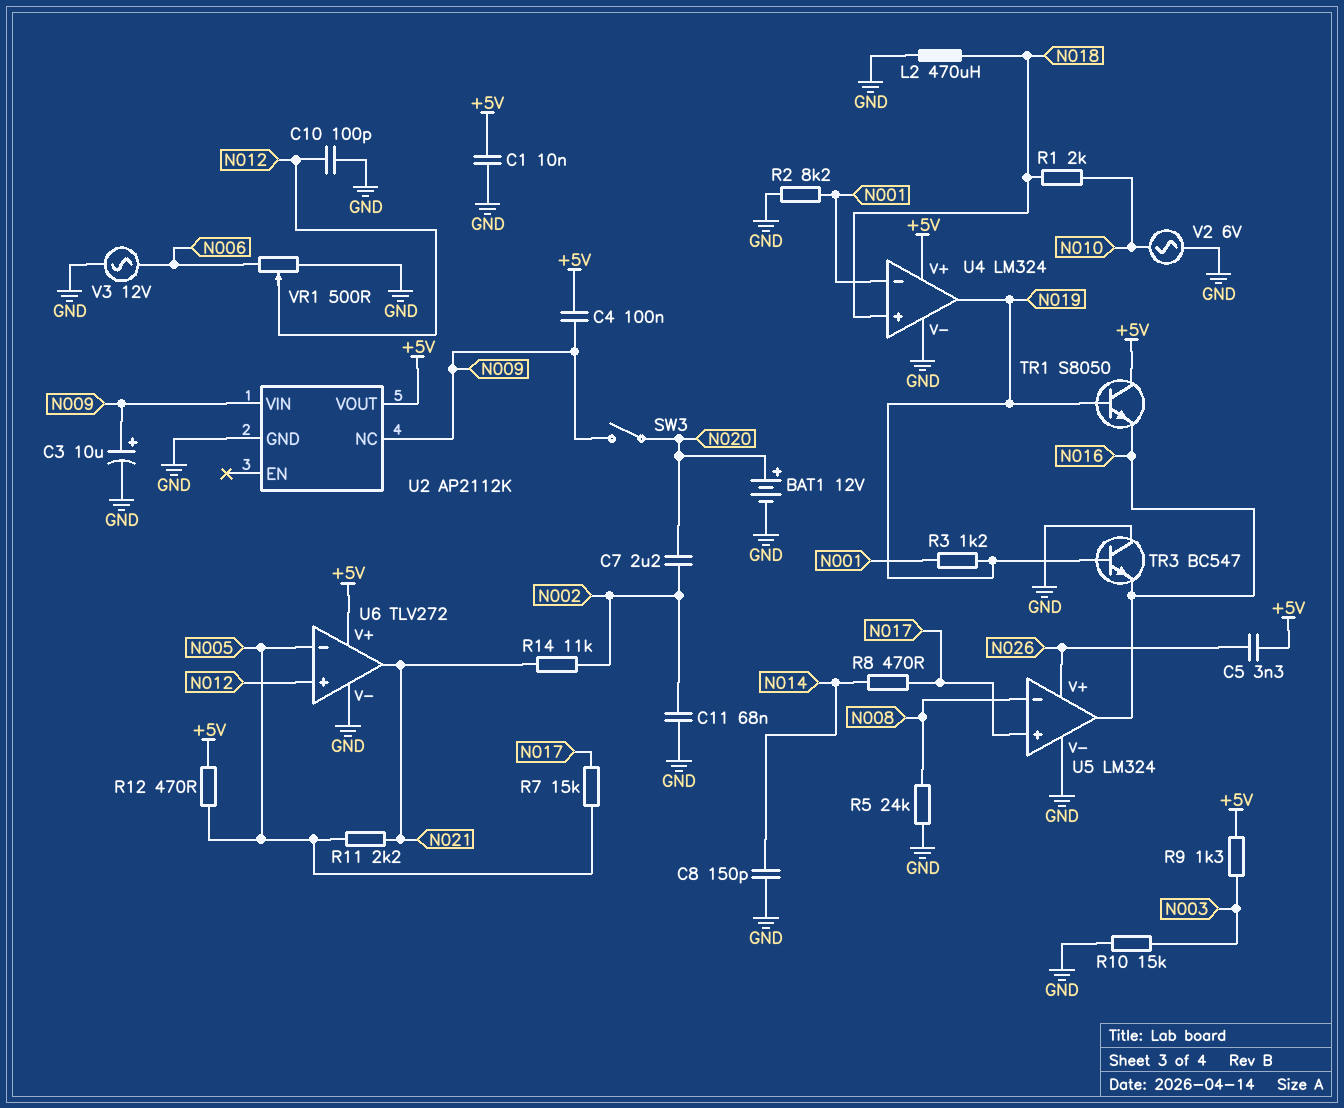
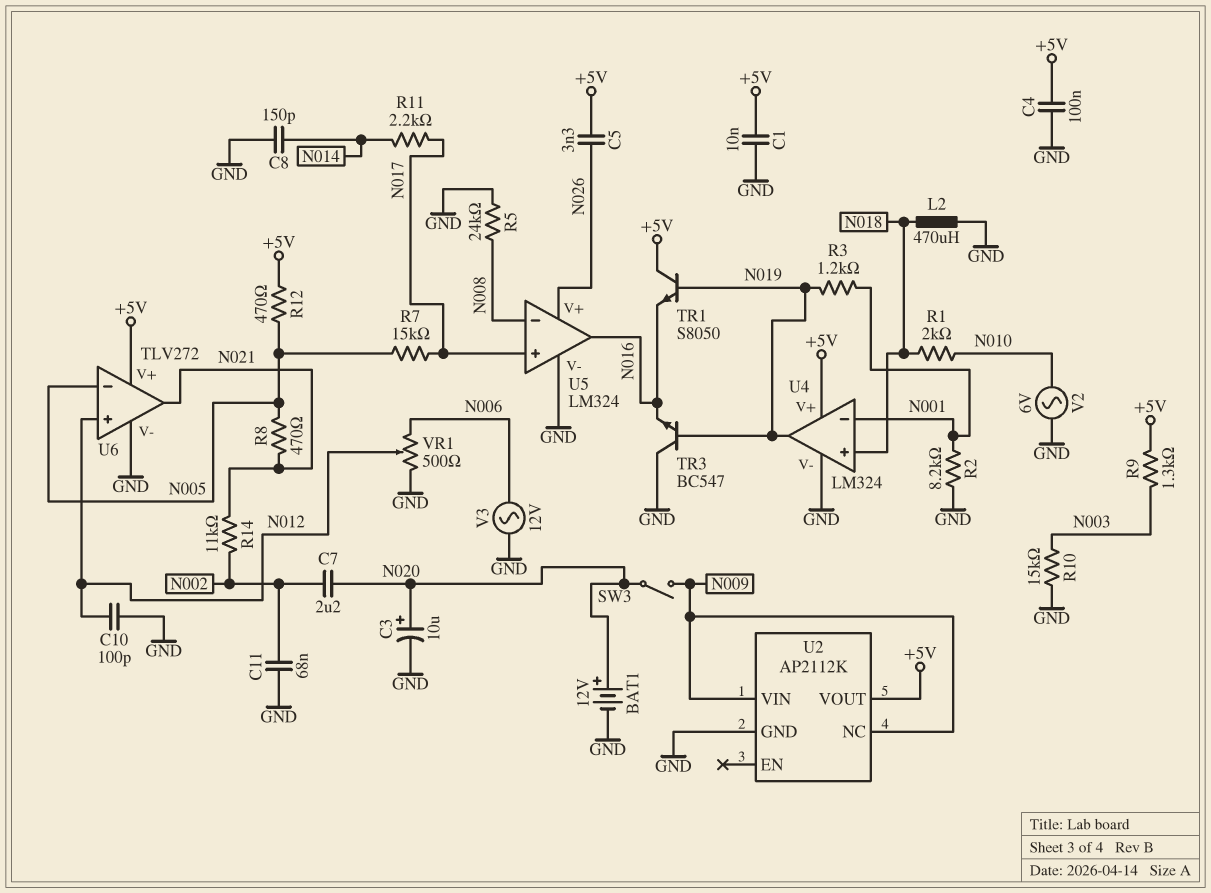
C3: 10uF (plus N009, minus GND) -> 10uF (plus N020, minus GND)
C4: 100nF (+5V, N009) -> 100nF (+5V, GND)
R8: 470 (N014, N017) -> 470 (N005, N021)
R11: 2.2k (N005, N021) -> 2.2k (N014, N017)

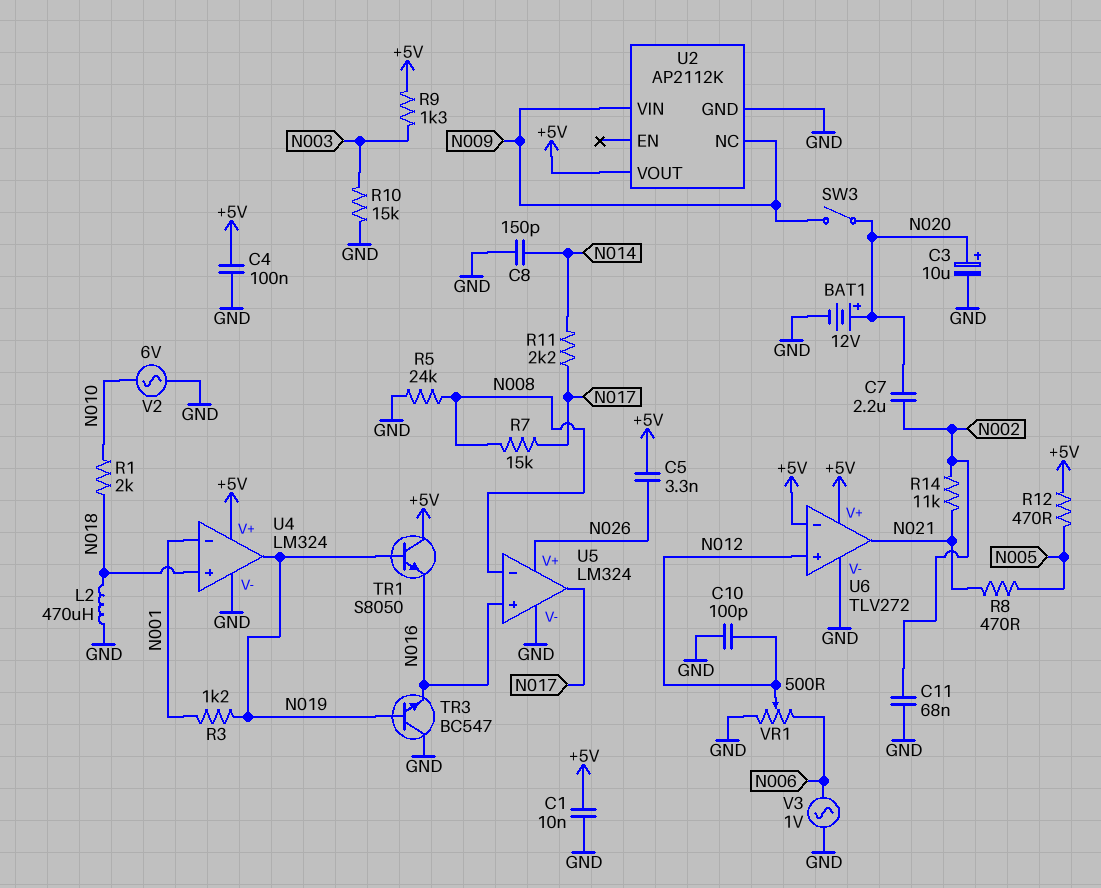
R2: 8.2k (GND, N001) -> none
R7: 15k (N005, N017) -> 15k (N008, N017)
U5 pin in+: N017 -> N016
U5 pin out: N016 -> N017
U6 pin in-: N005 -> +5V
V3: AC 12V (GND, N006) -> AC 1V (GND, N006)

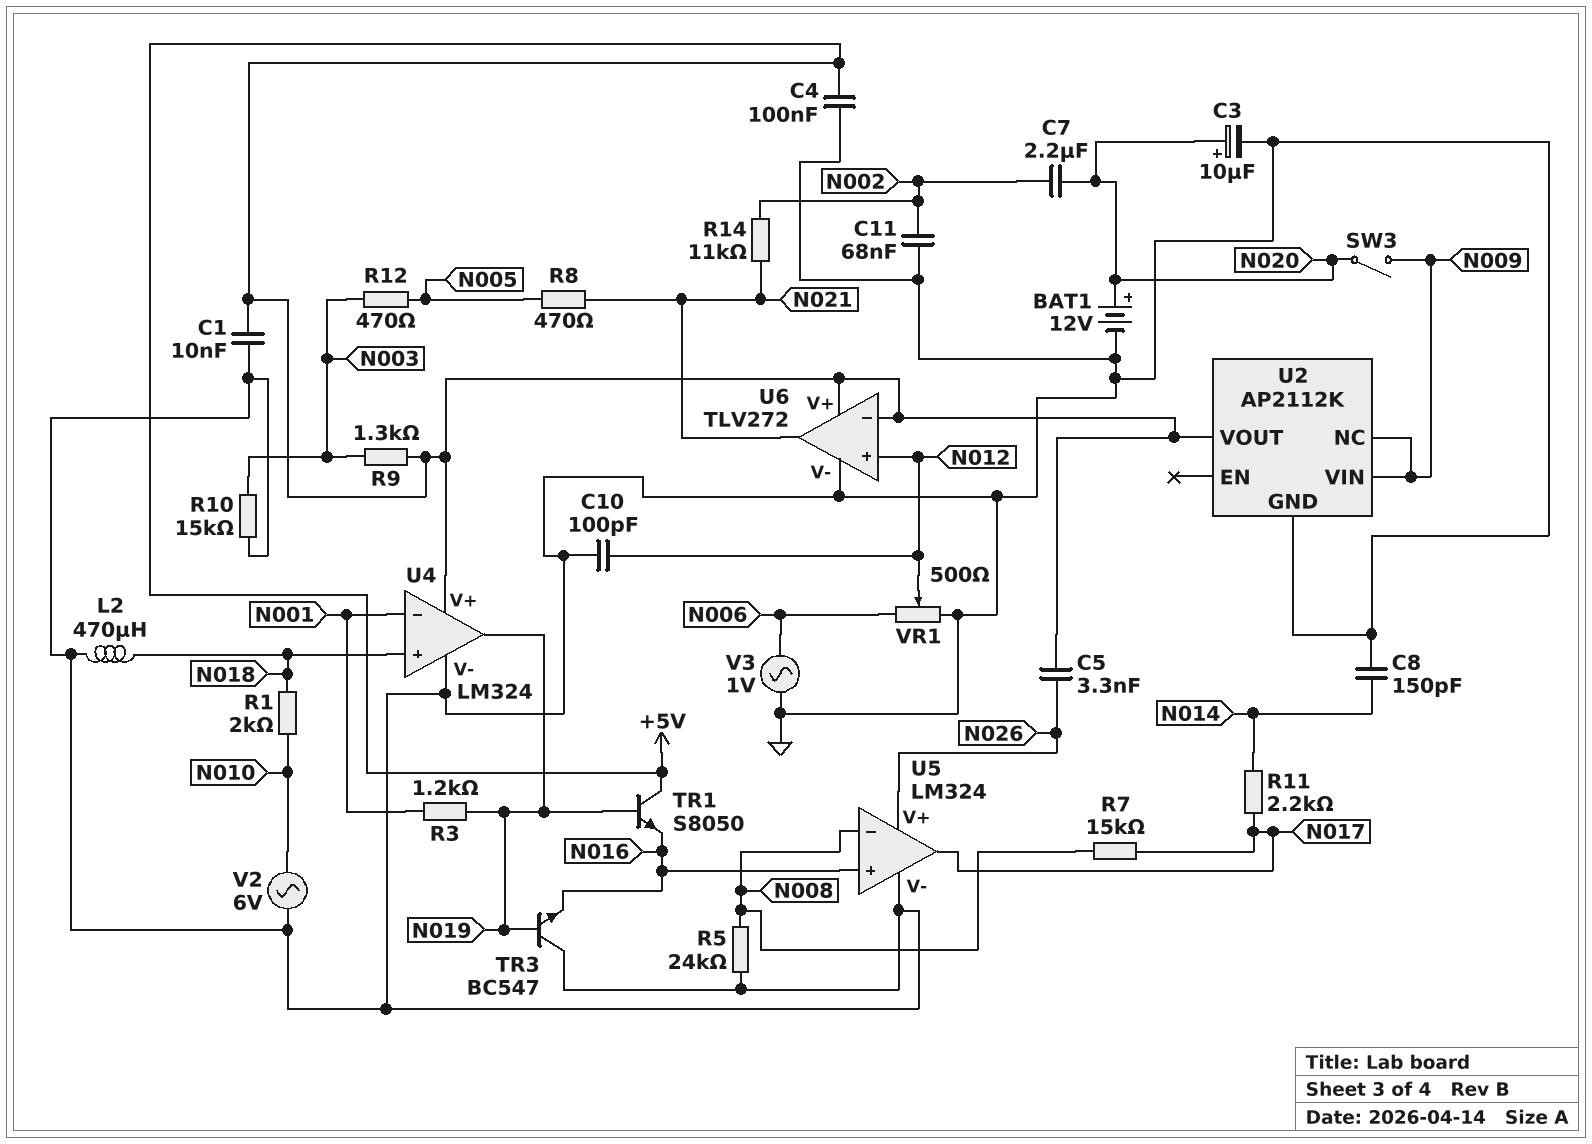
R12: 470 (+5V, N005) -> 470 (N003, N005)

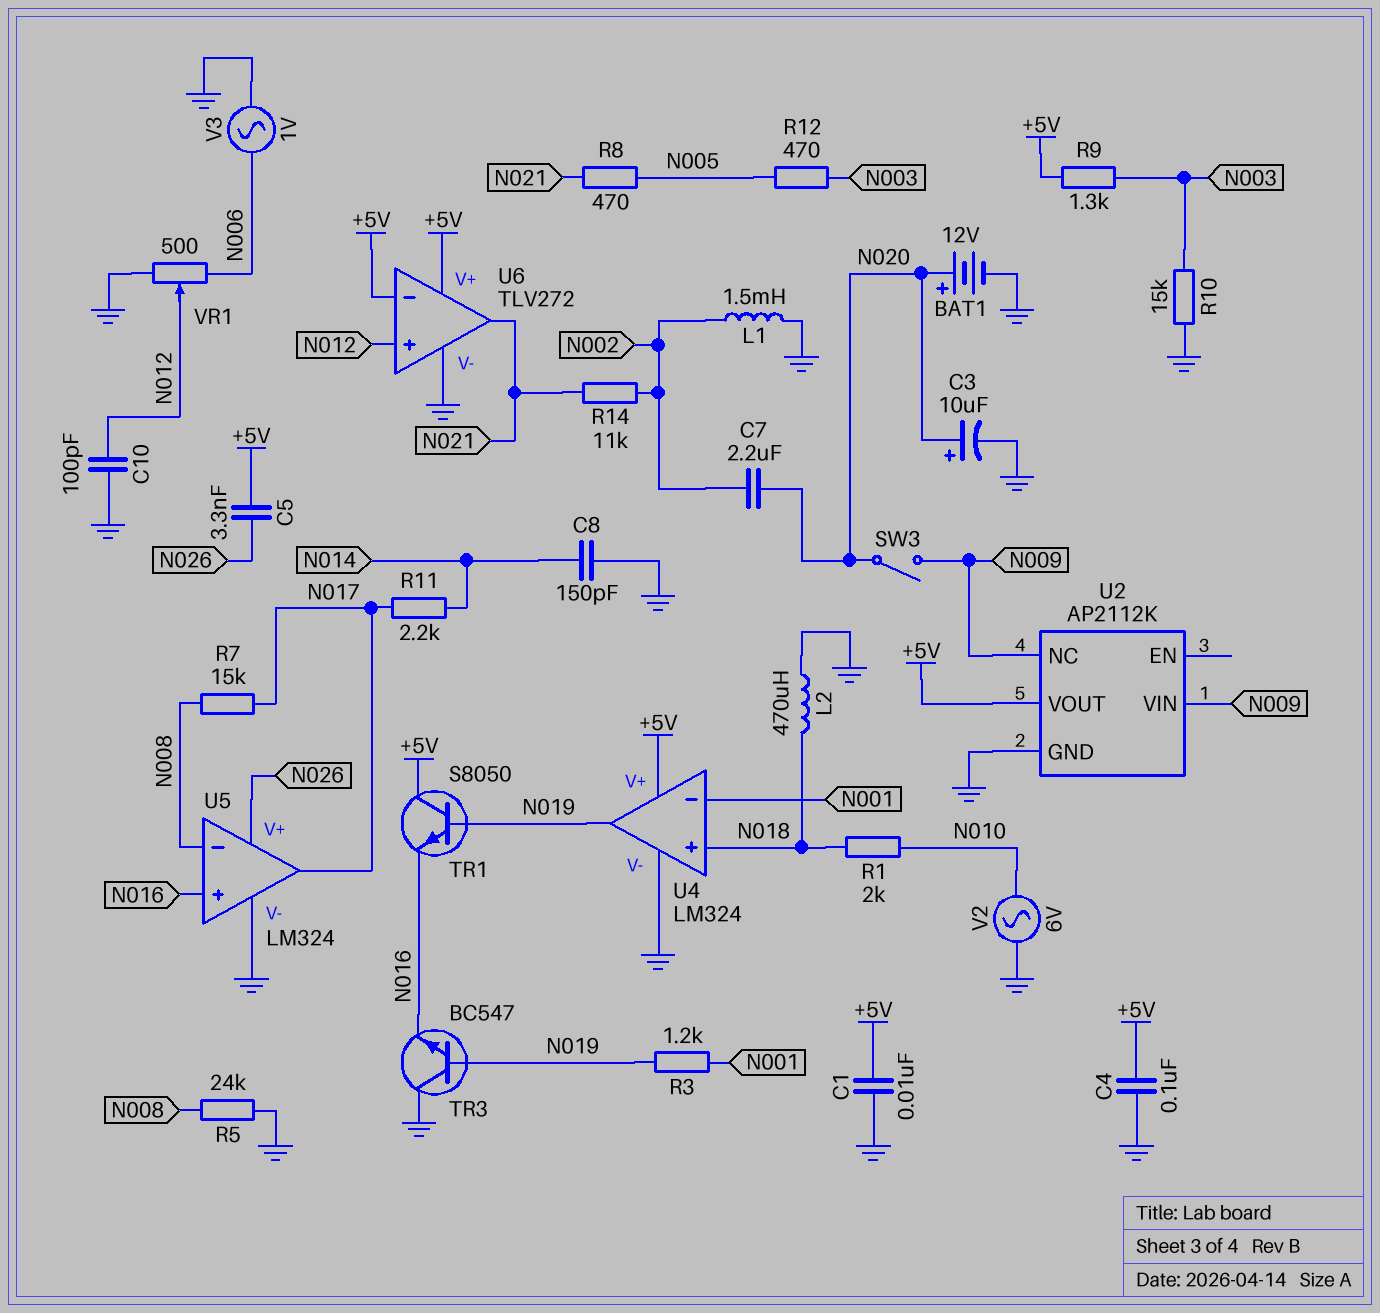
C11: 68nF (GND, N002) -> none
L1: none -> 1.5mH (GND, N002)

